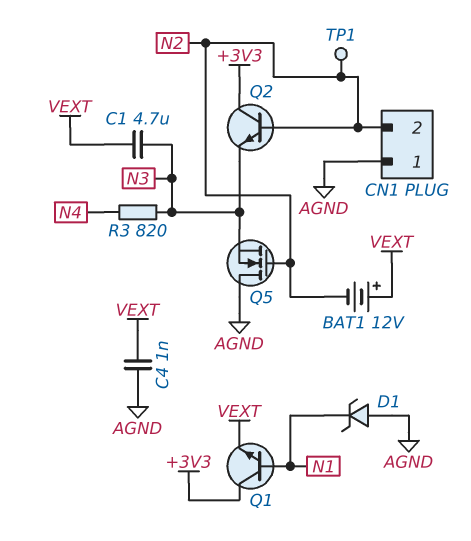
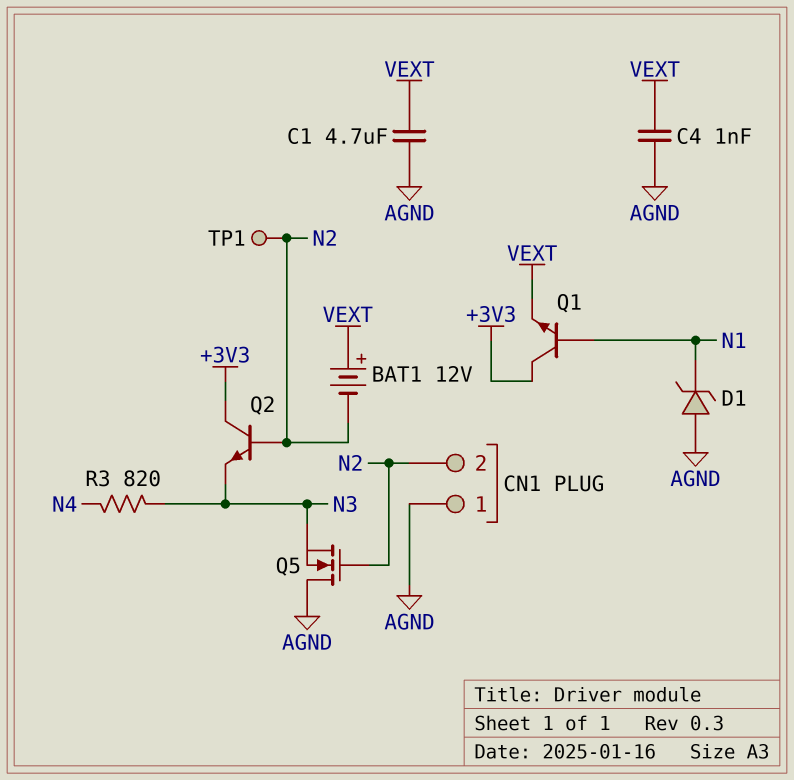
C1: 4.7uF (N3, VEXT) -> 4.7uF (AGND, VEXT)

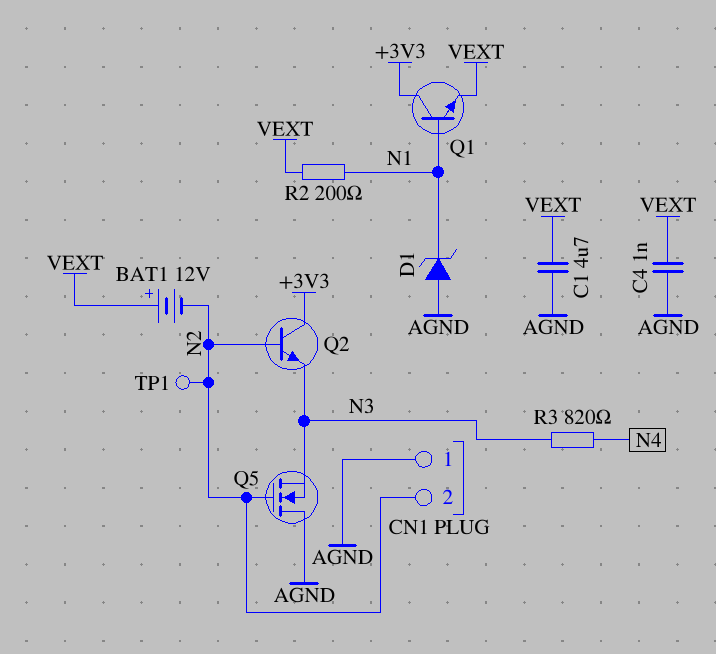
R2: none -> 200 (N1, VEXT)

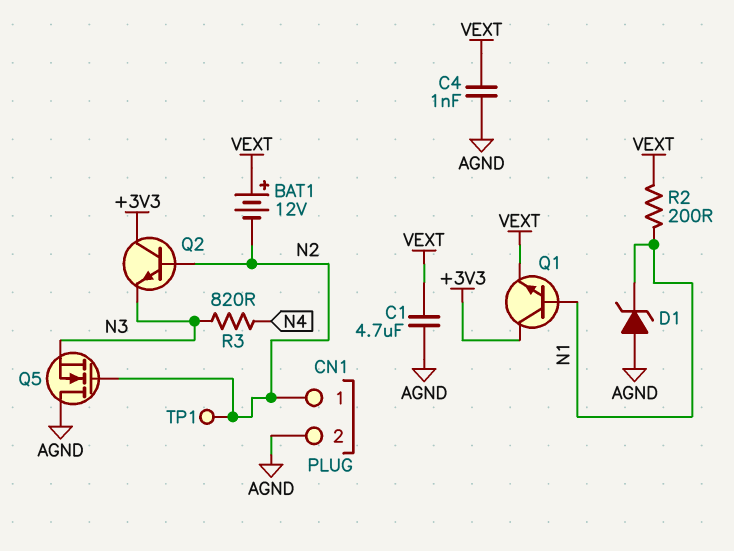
CN1 pin 1: AGND -> N2
CN1 pin 2: N2 -> AGND

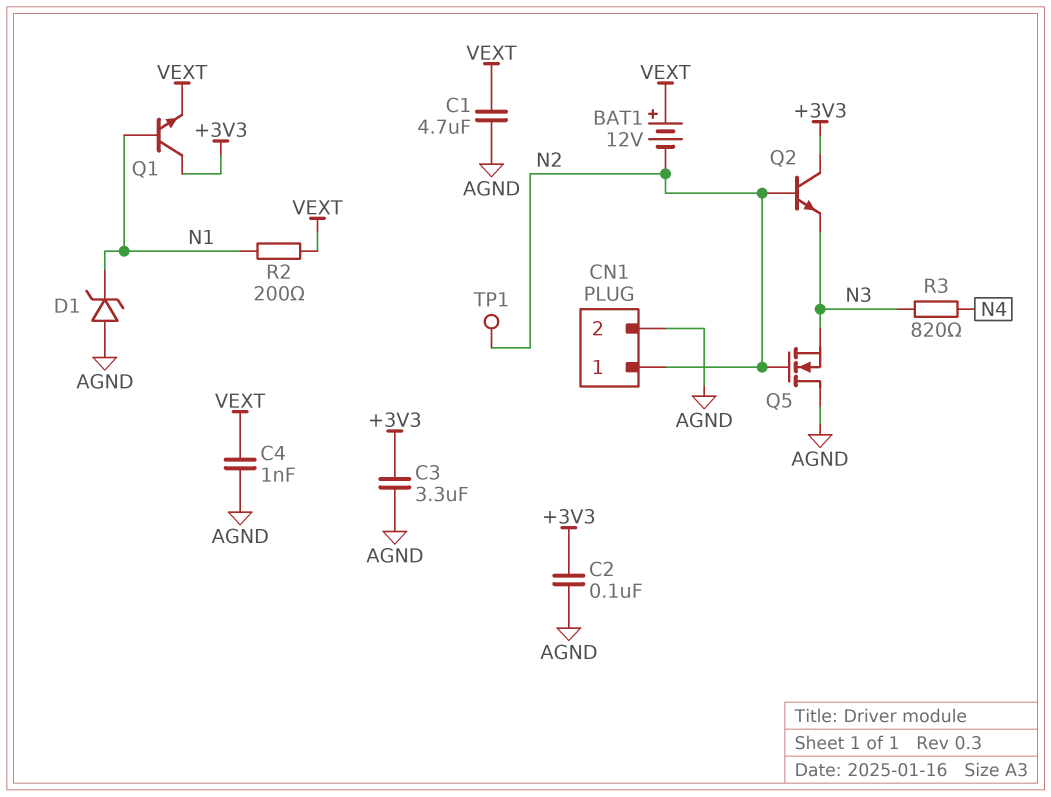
C2: none -> 100nF (+3V3, AGND)
C3: none -> 3.3uF (+3V3, AGND)

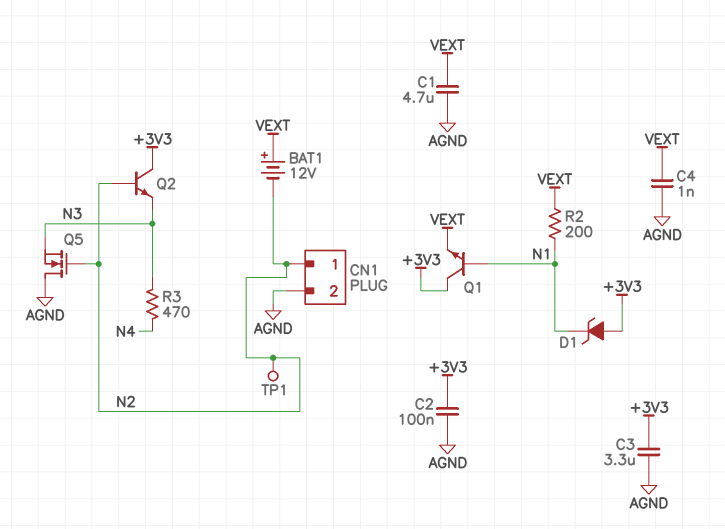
D1: zener (A AGND, K N1) -> zener (A +3V3, K N1)
R3: 820 (N3, N4) -> 470 (N3, N4)

